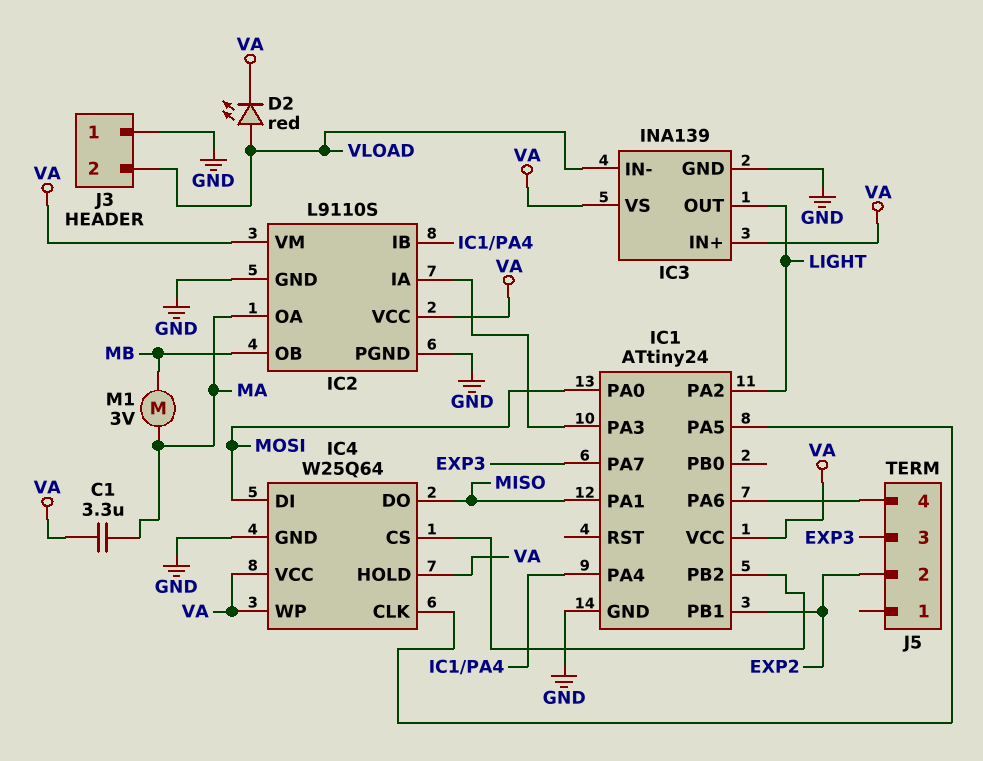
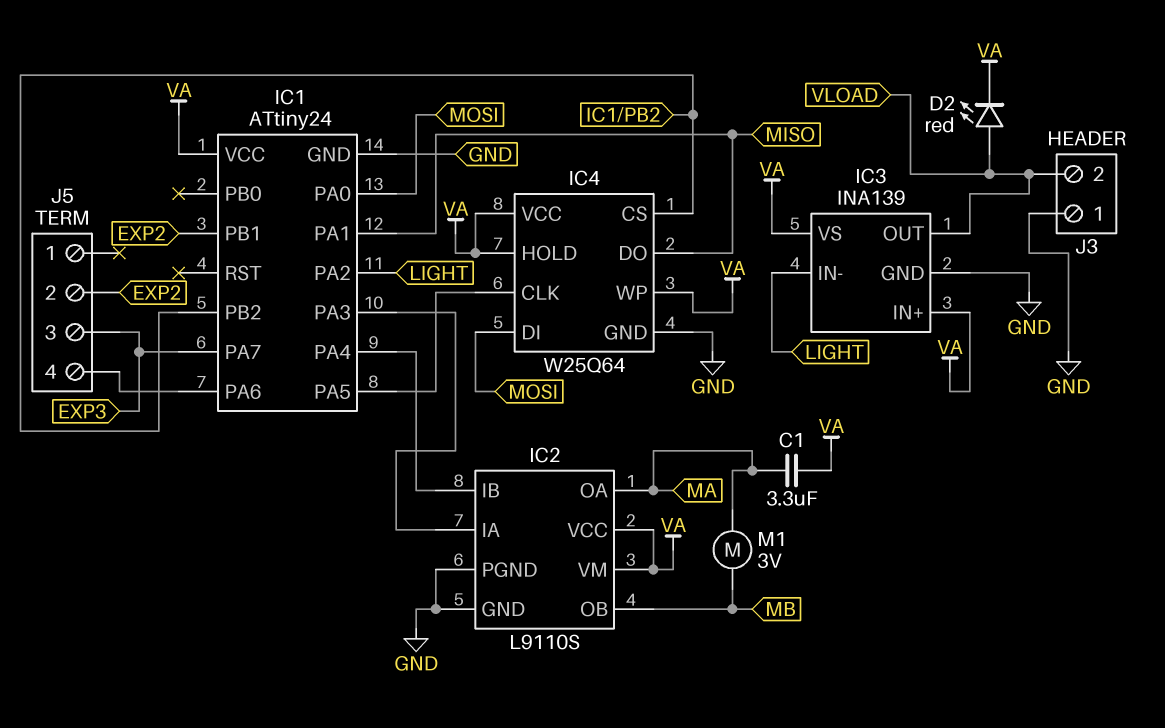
IC3 pin IN-: VLOAD -> LIGHT
IC3 pin OUT: LIGHT -> VLOAD

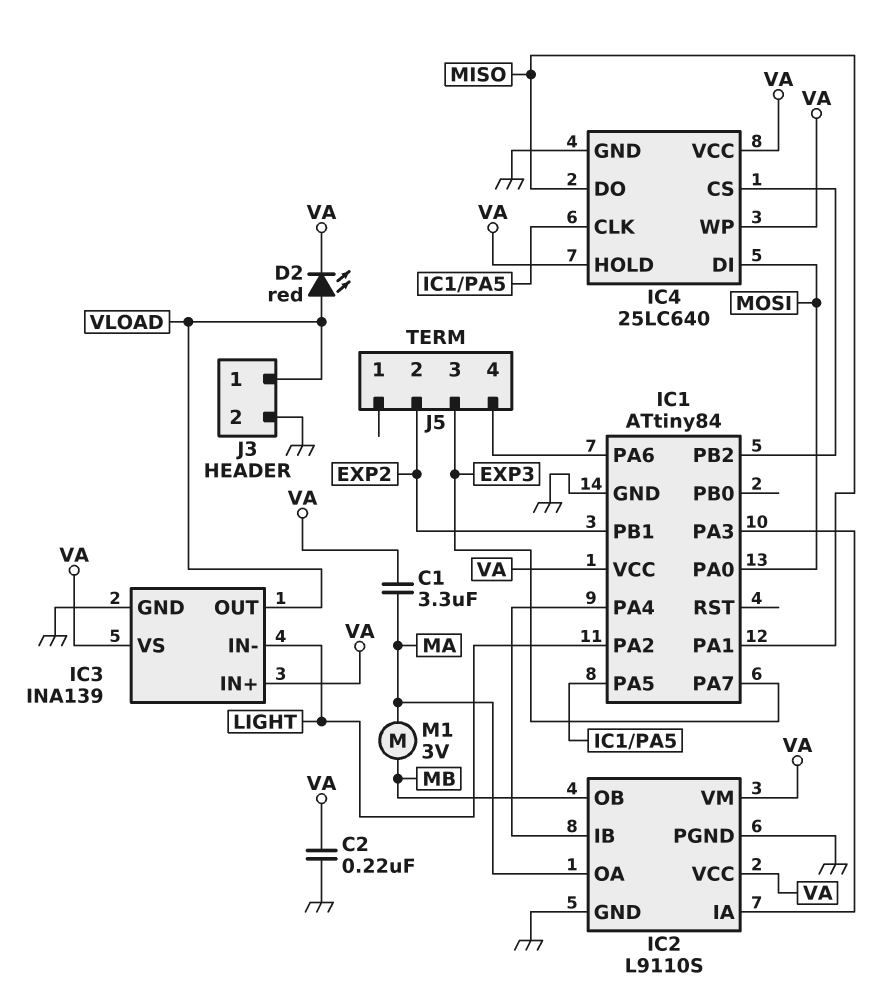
C2: none -> 220nF (GND, VA)
IC1: ATtiny24 -> ATtiny84
IC4: W25Q64 -> 25LC640
J3 pin 1: GND -> VLOAD
J3 pin 2: VLOAD -> GND

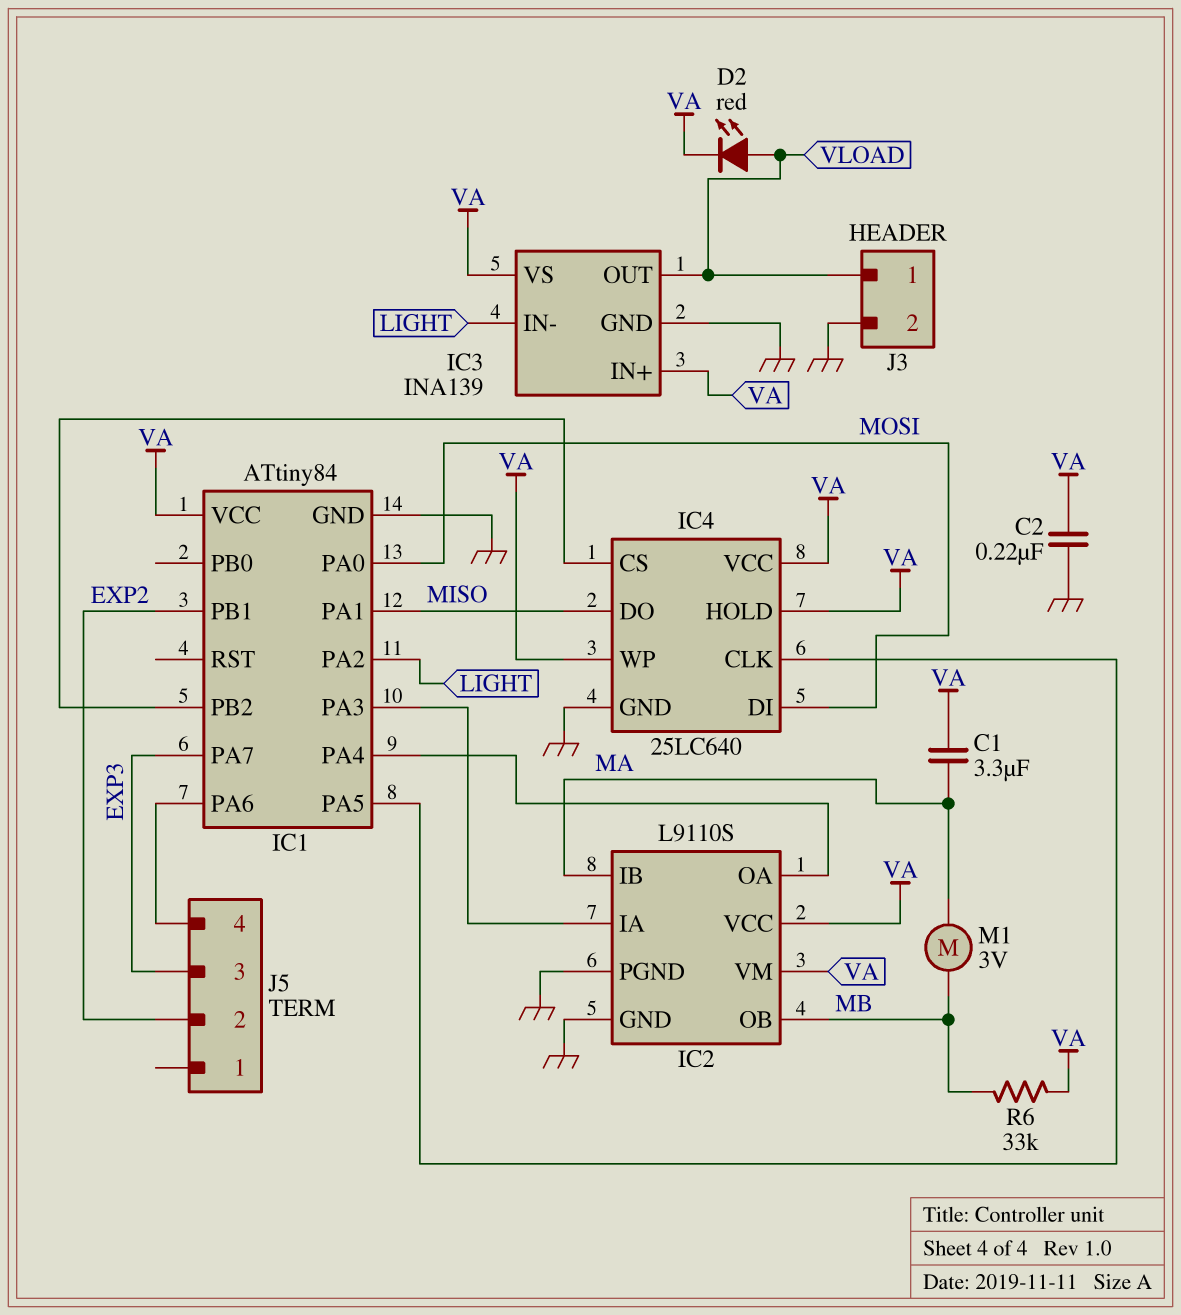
IC2 pin IB: IC1/PA4 -> MA
IC2 pin OA: MA -> IC1/PA4
R6: none -> 33k (MB, VA)

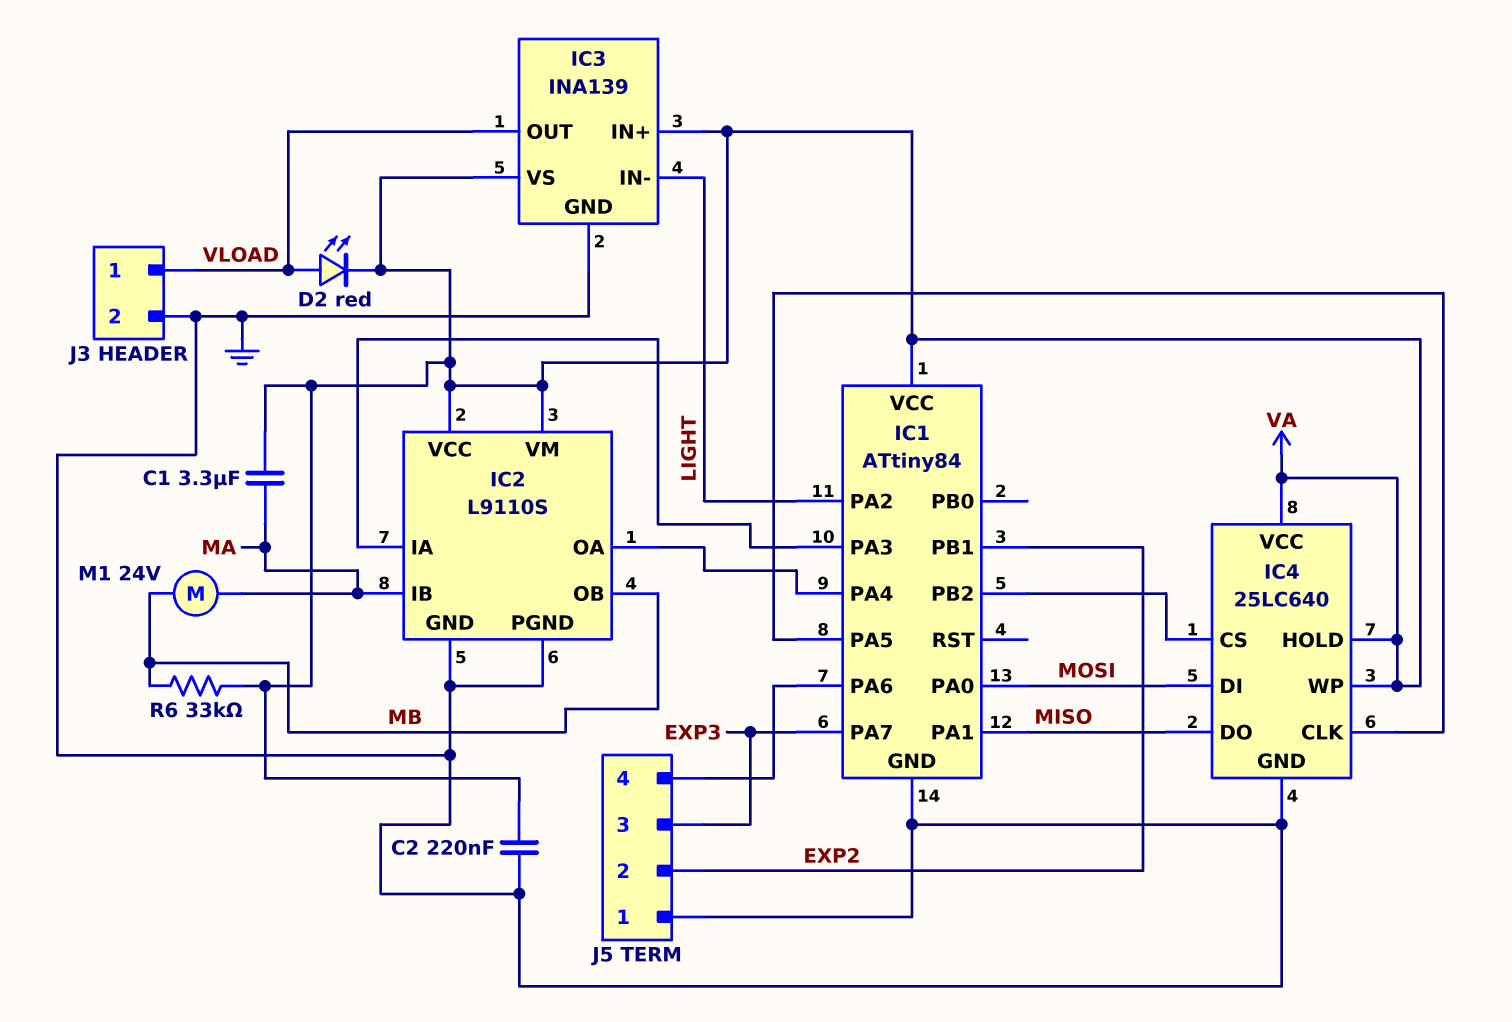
J5 pin 1: none -> GND
M1: motor 3V (MA, MB) -> motor 24V (MA, MB)

